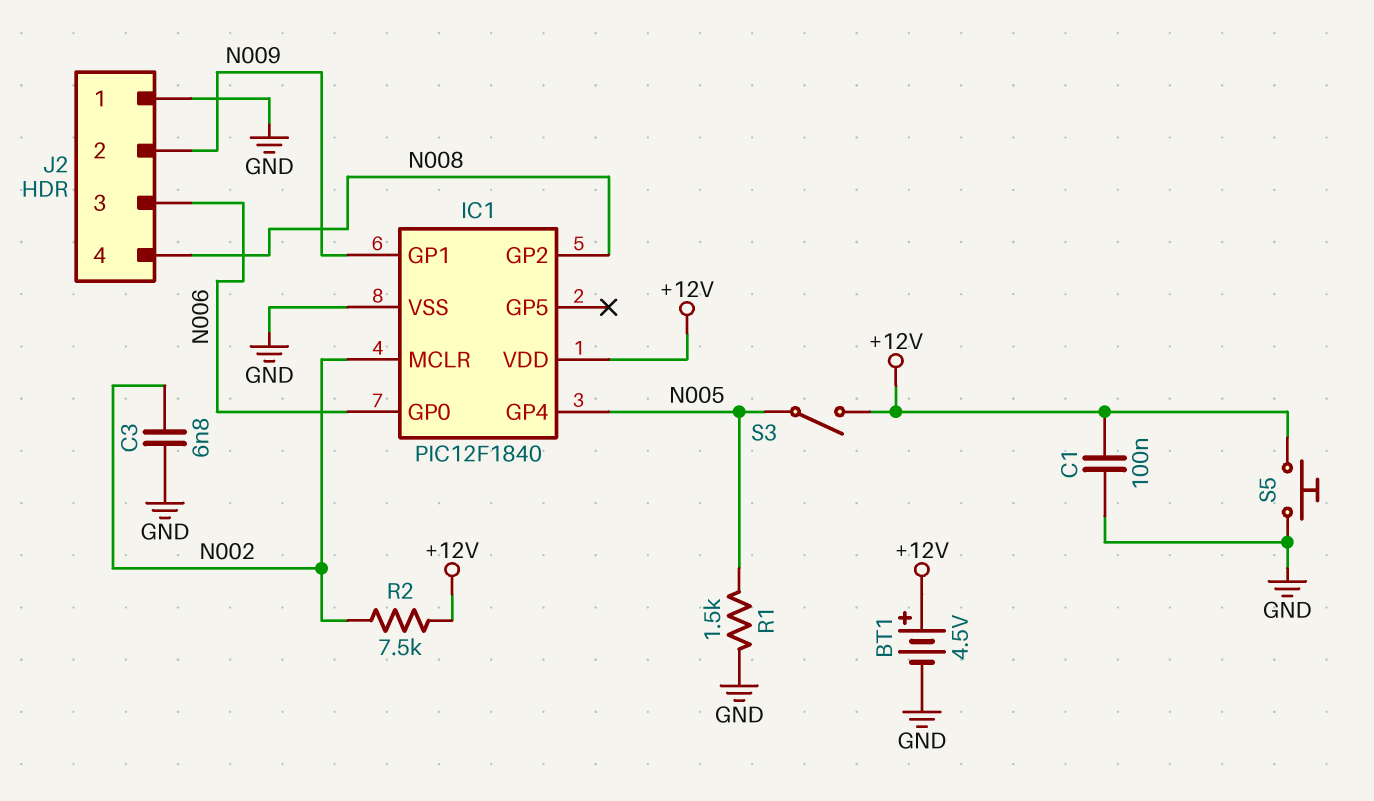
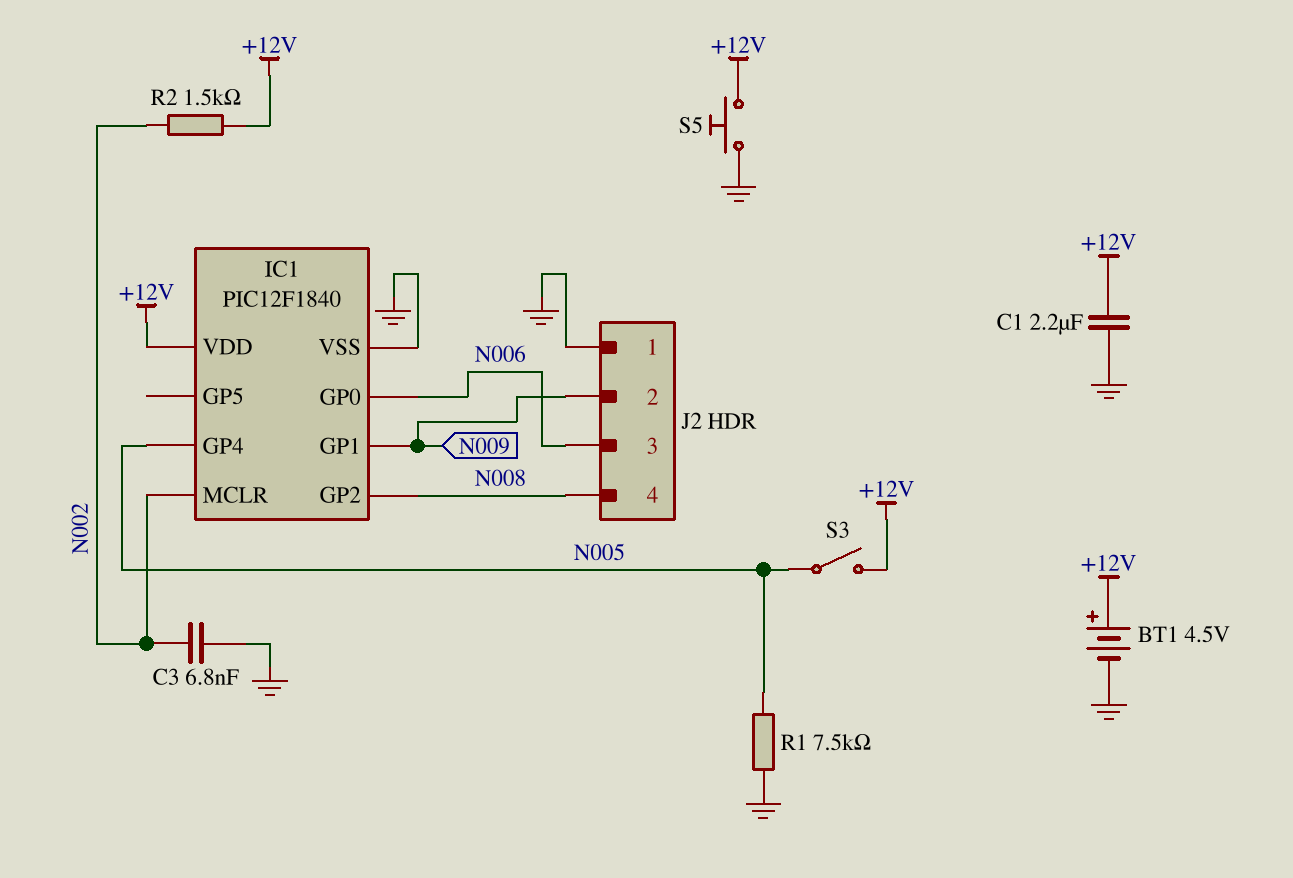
C1: 100nF (+12V, GND) -> 2.2uF (+12V, GND)
R1: 1.5k (GND, N005) -> 7.5k (GND, N005)
R2: 7.5k (+12V, N002) -> 1.5k (+12V, N002)

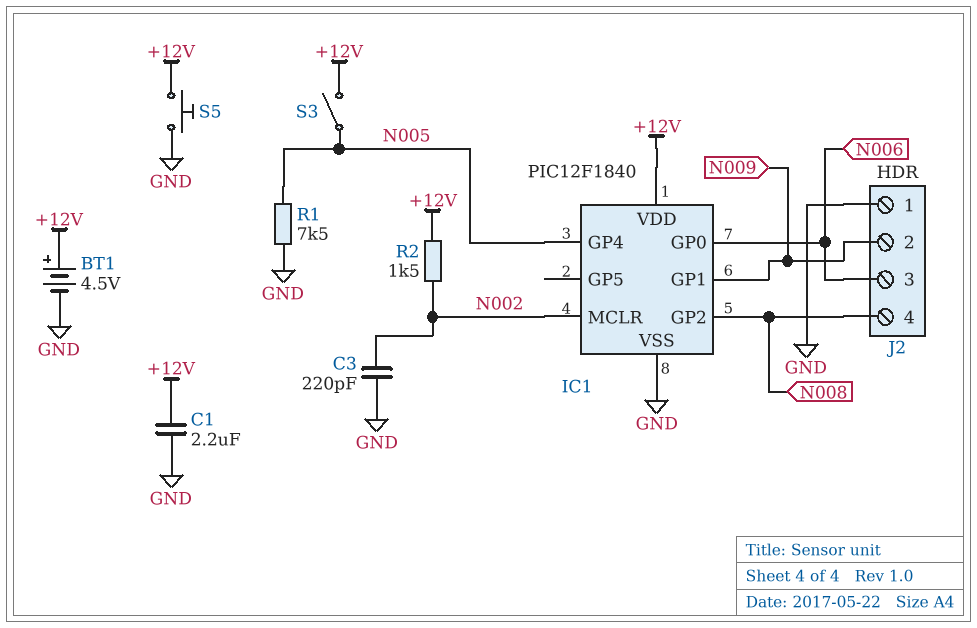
C3: 6.8nF (GND, N002) -> 220pF (GND, N002)

